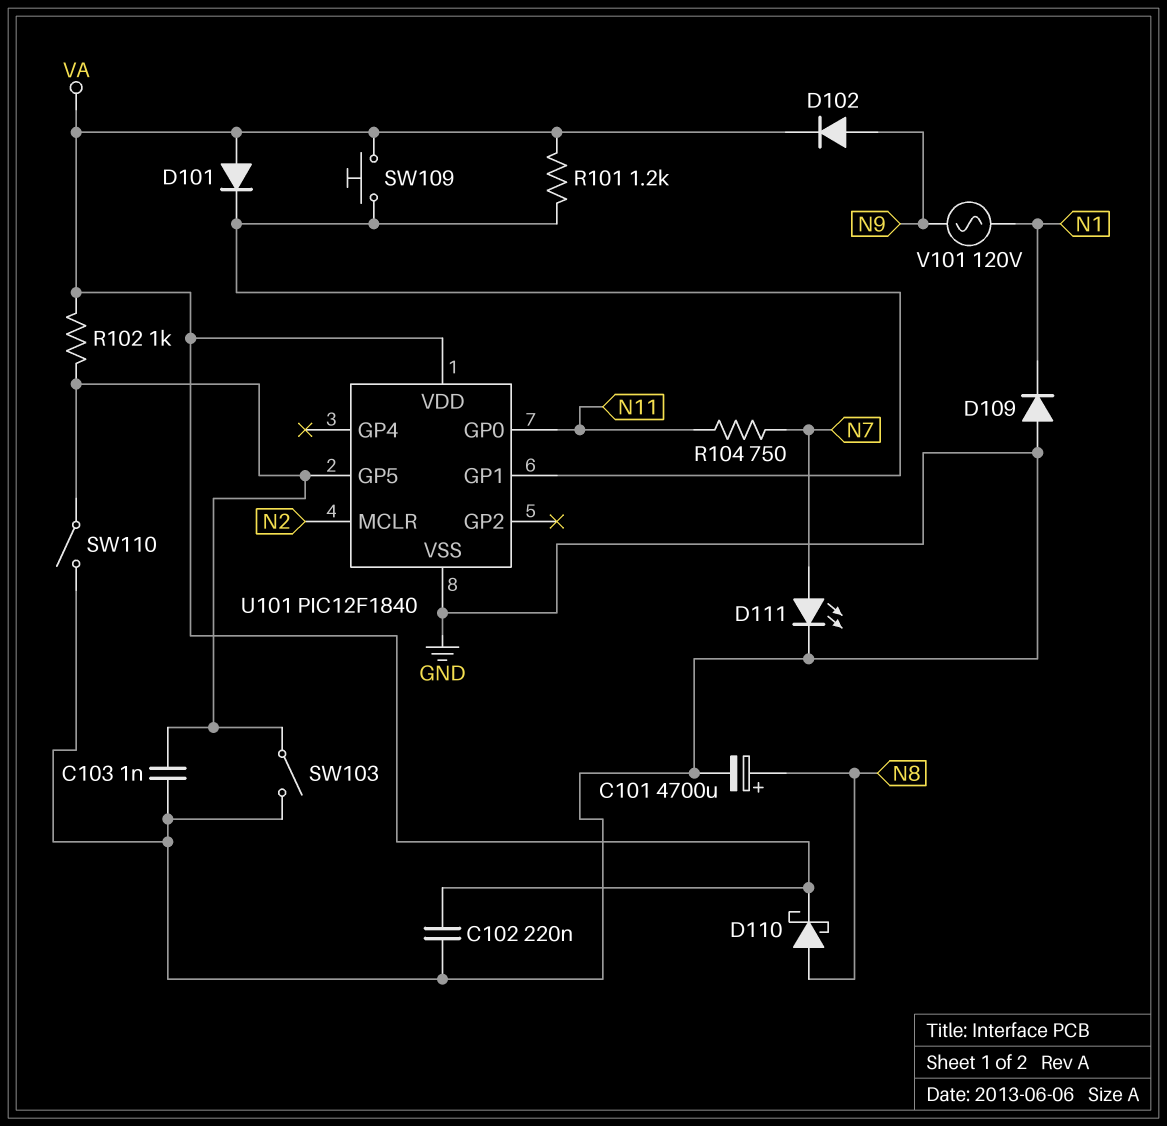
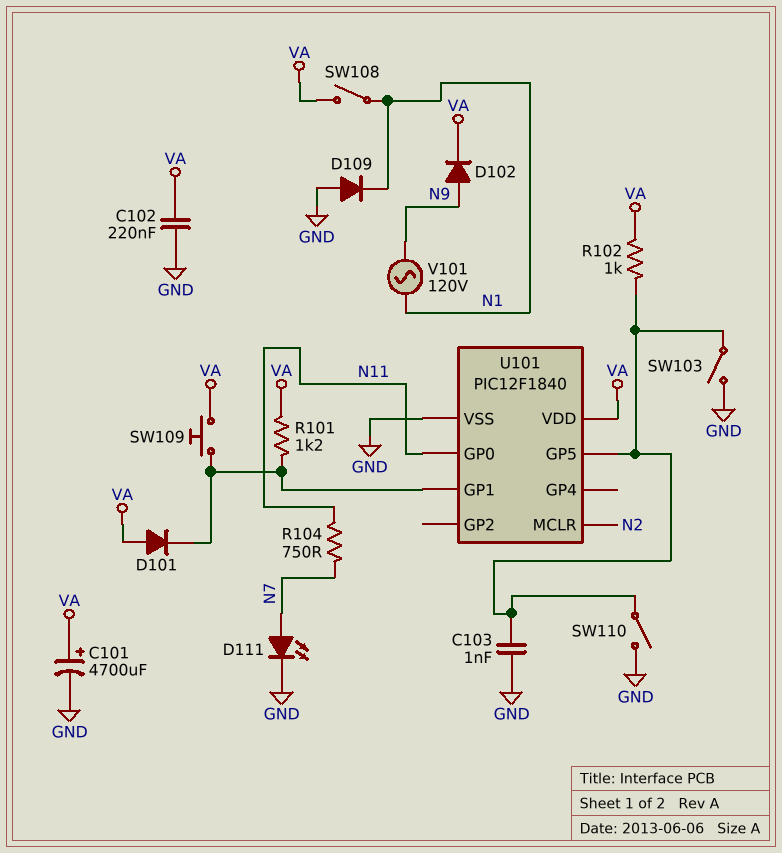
C101: 4700uF (plus N8, minus GND) -> 4700uF (plus VA, minus GND)
D110: schottky (A N8, K VA) -> none
SW108: none -> switch (N1, VA)

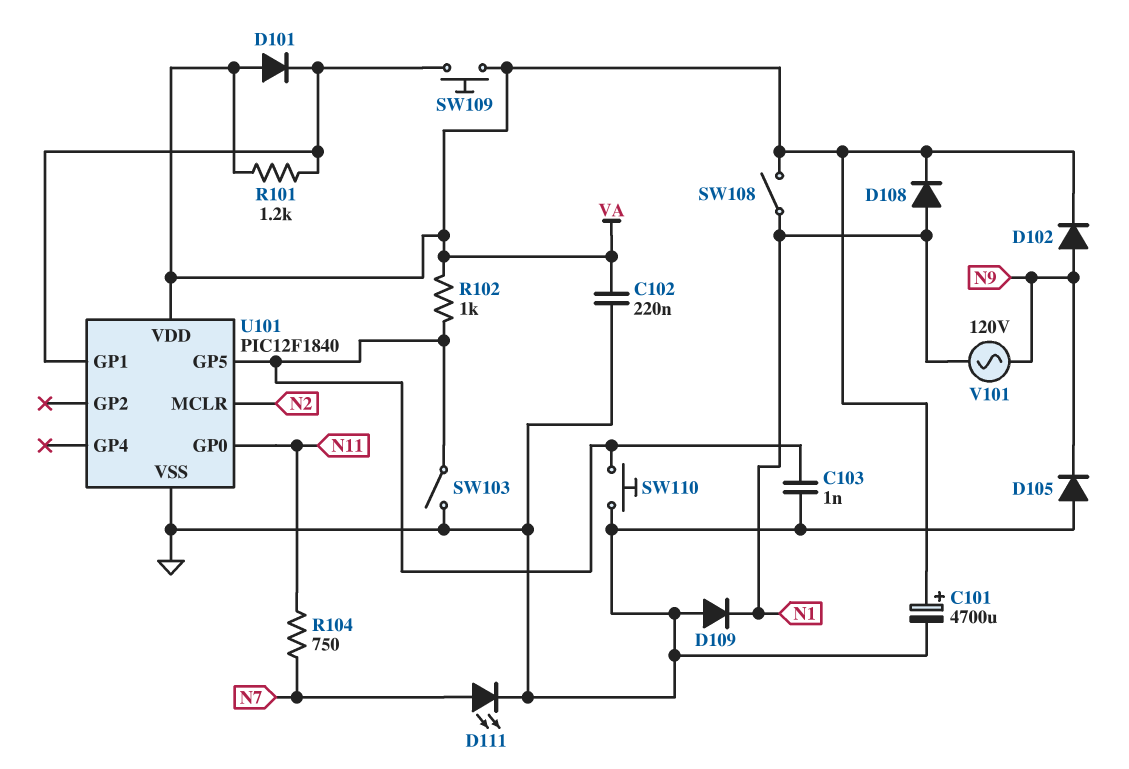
D105: none -> diode (A GND, K N9)
D108: none -> diode (A N1, K VA)
SW110: switch (GND, U101/GP5) -> button (GND, U101/GP5)

